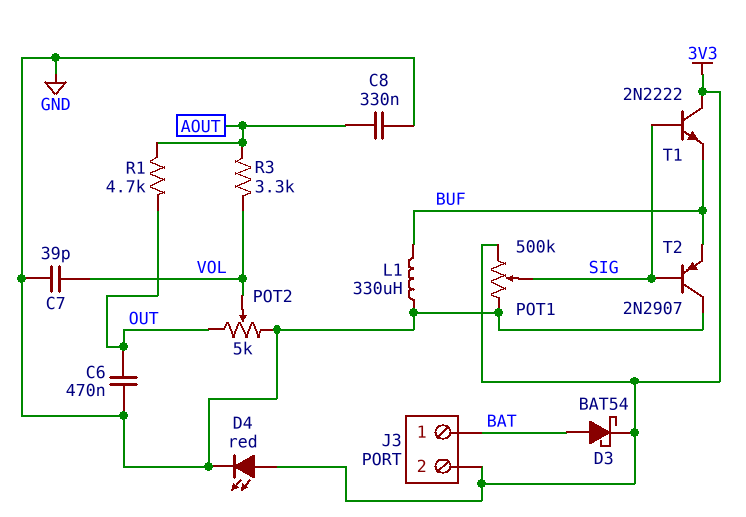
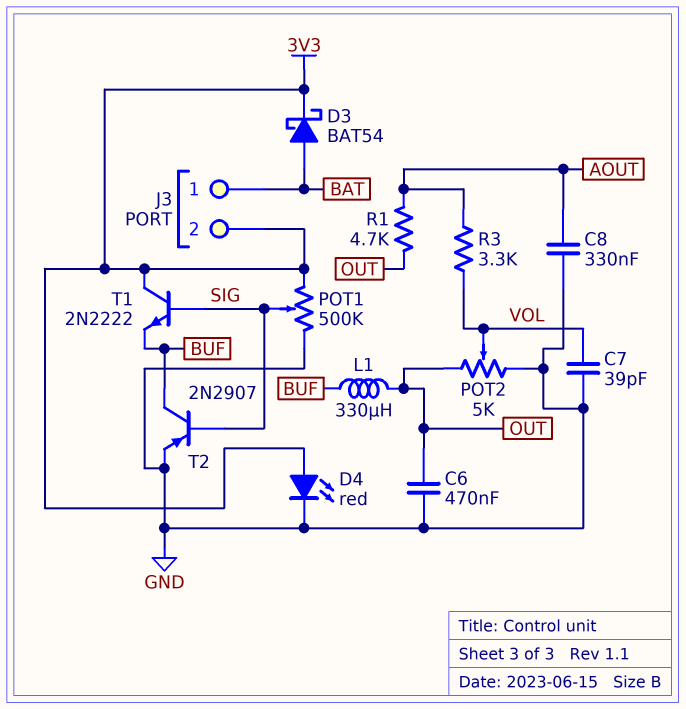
L1: 330uH (BUF, GND) -> 330uH (BUF, OUT)
T2: PNP 2N2907 (B SIG, C GND, E BUF) -> PNP 2N2907 (B SIG, C BUF, E GND)

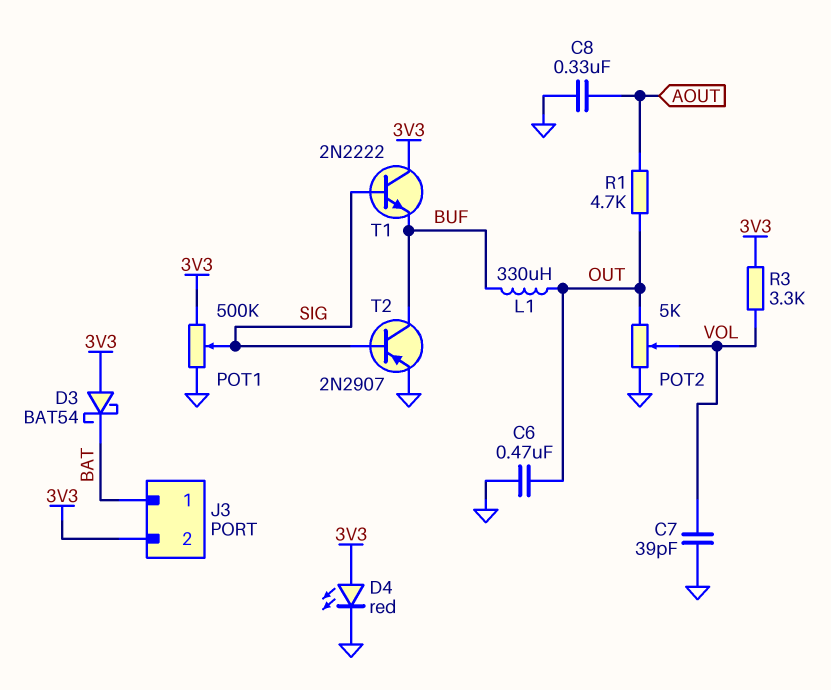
D3: schottky BAT54 (A BAT, K 3V3) -> schottky BAT54 (A 3V3, K BAT)
R3: 3.3k (AOUT, VOL) -> 3.3k (3V3, VOL)

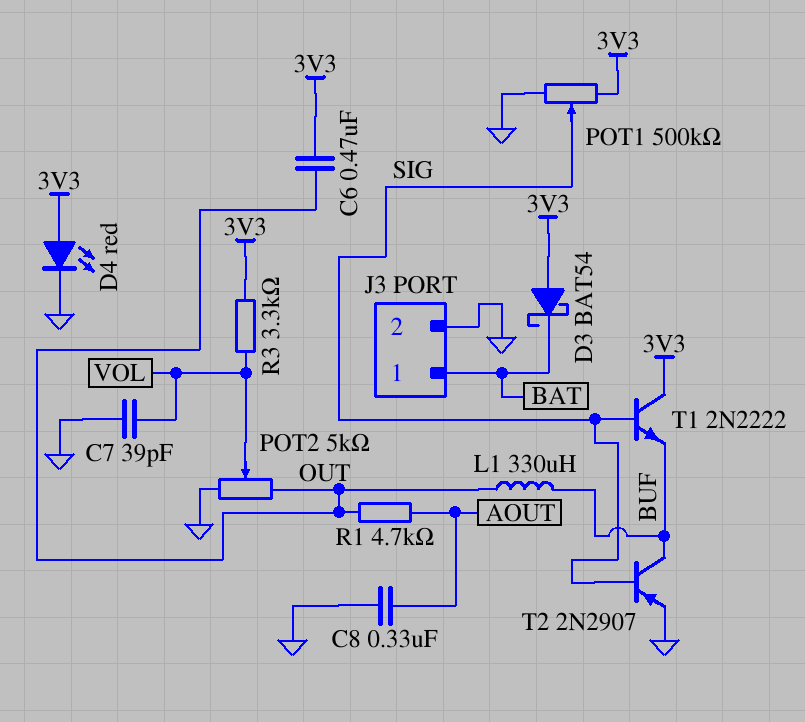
C6: 470nF (GND, OUT) -> 470nF (3V3, OUT)
J3 pin 2: 3V3 -> GND

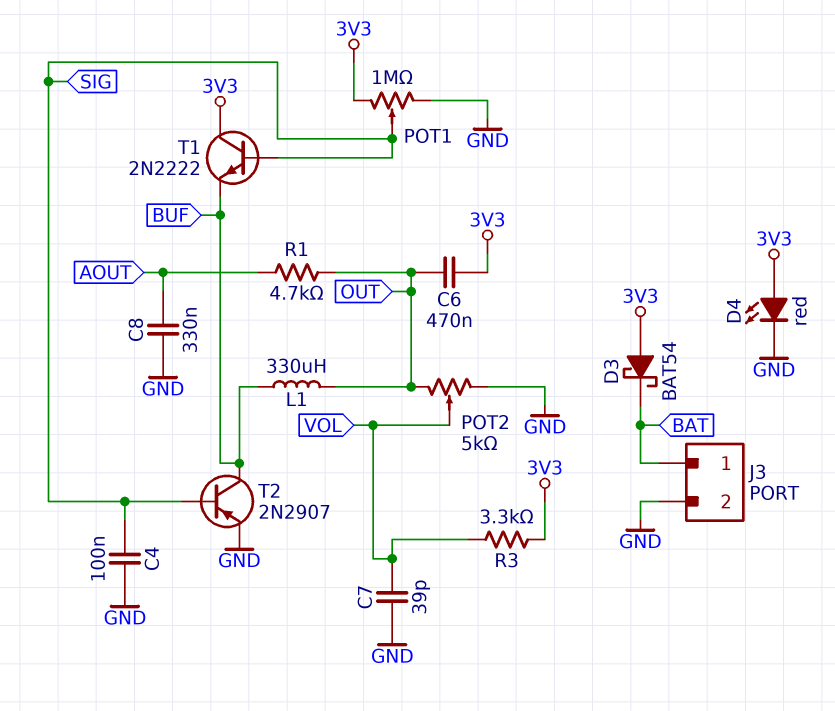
C4: none -> 100nF (GND, SIG)
POT1: 500k (3V3, GND, wiper SIG) -> 1M (3V3, GND, wiper SIG)

